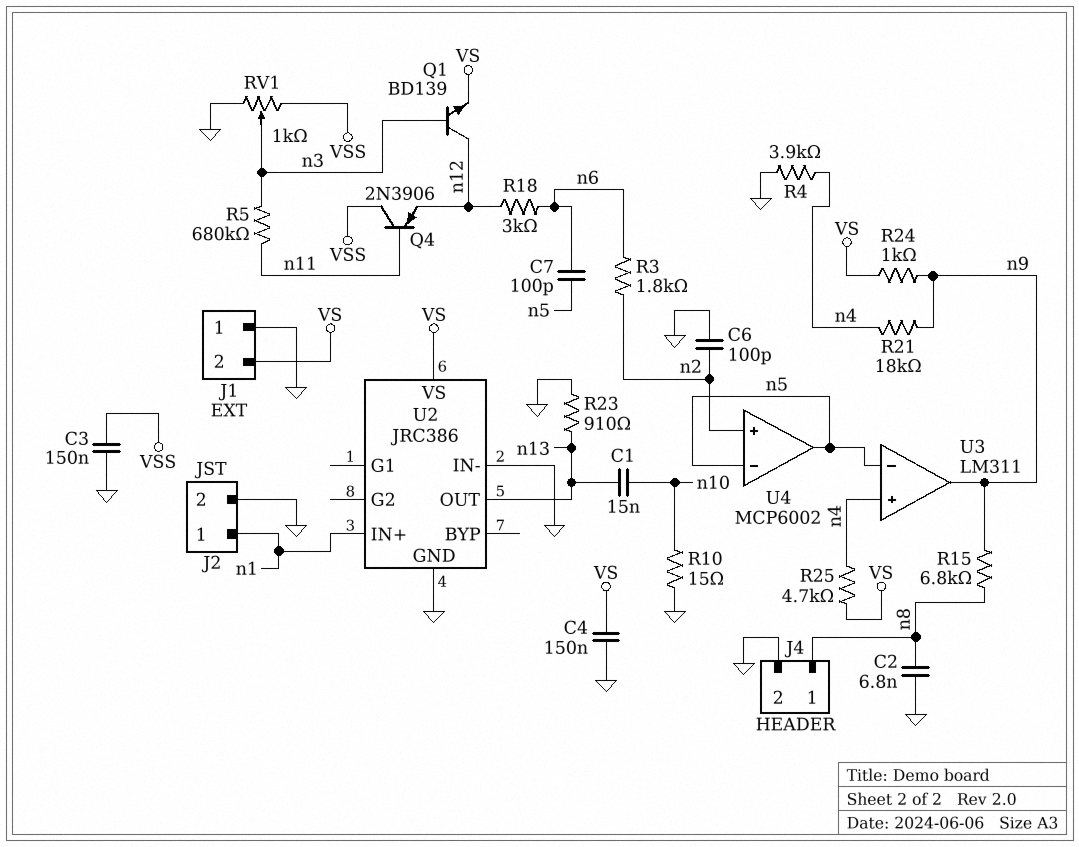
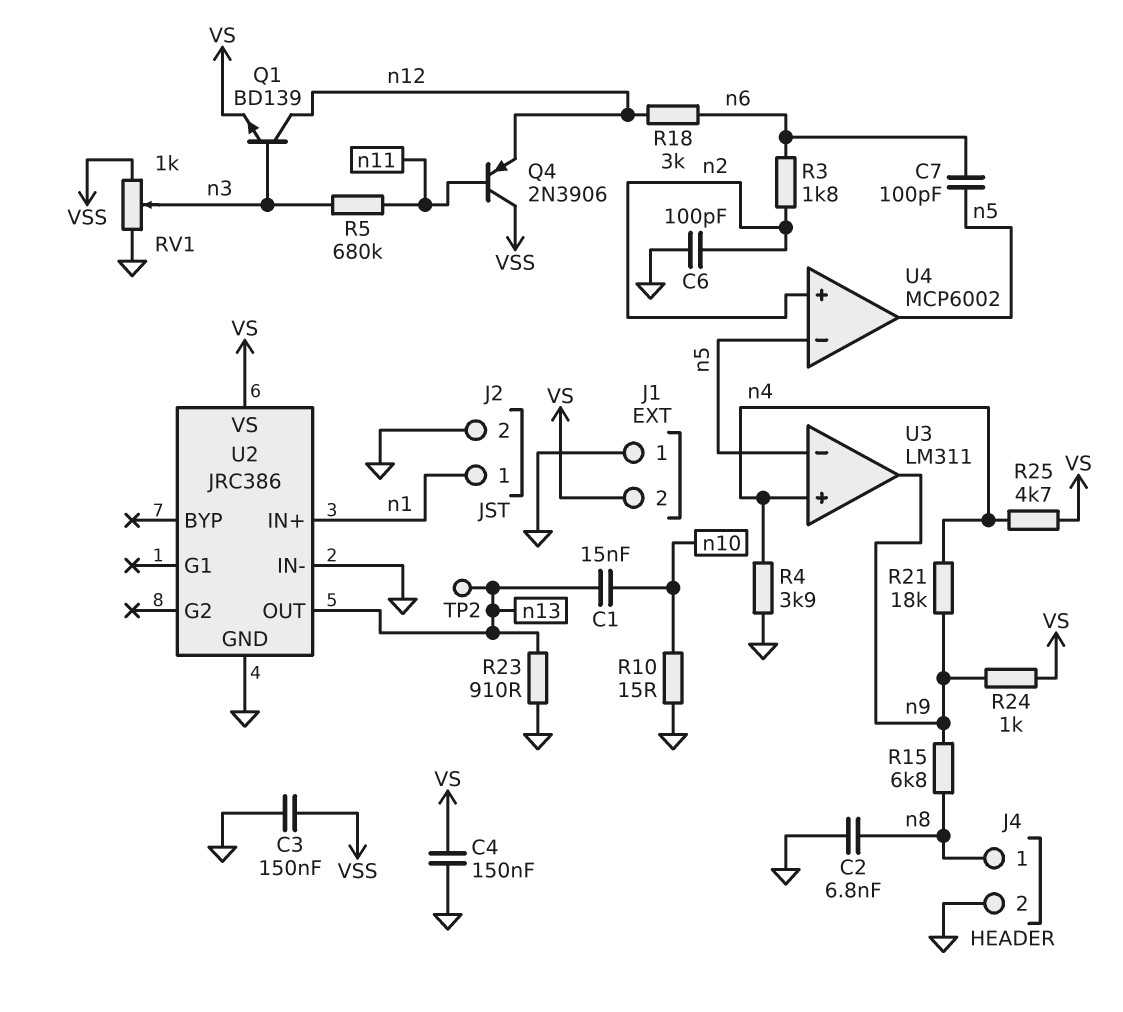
TP2: none -> test point (n13)

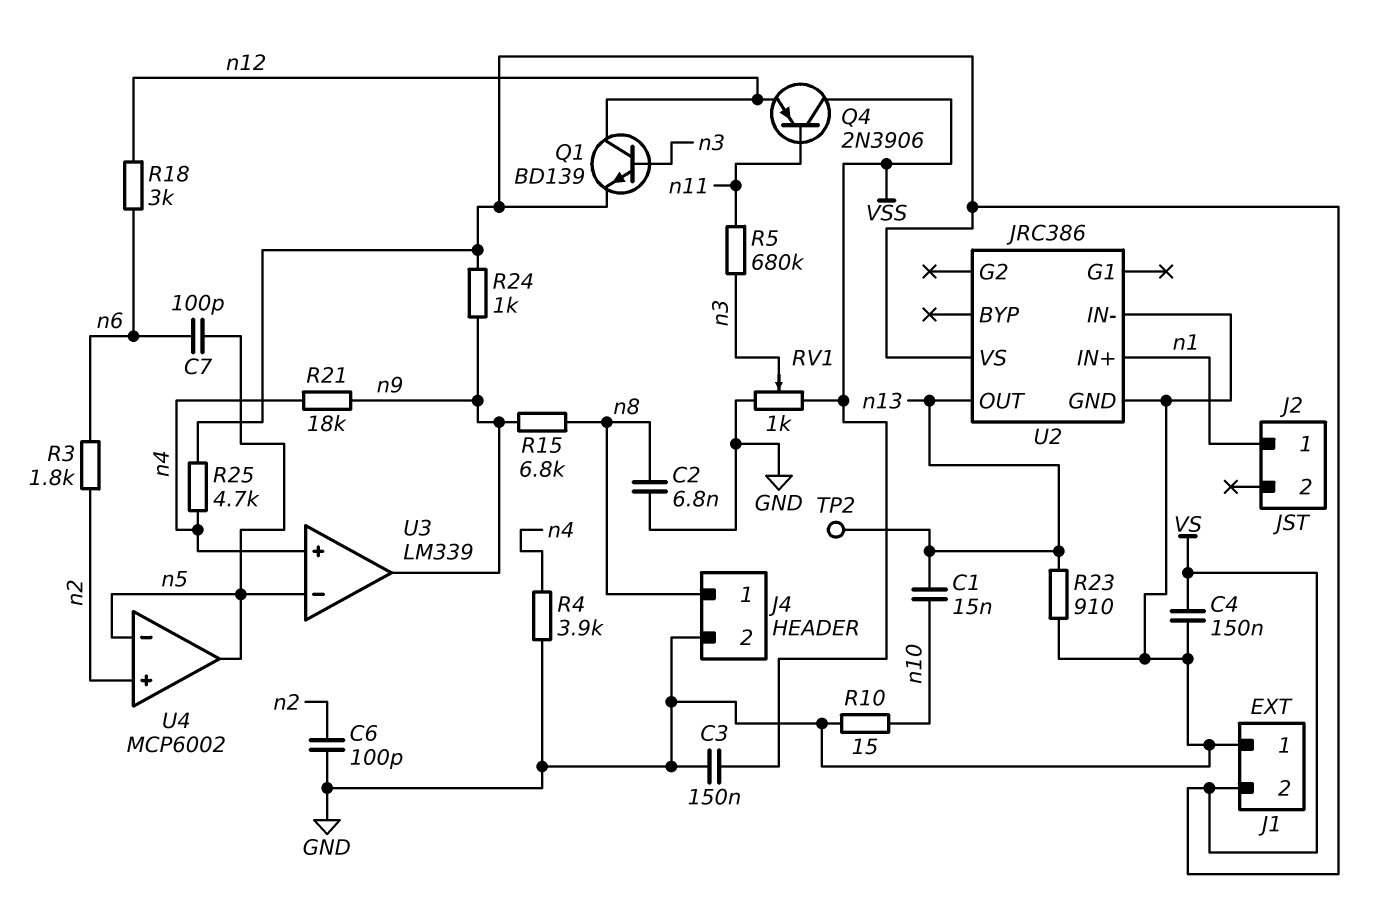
J2 pin 2: GND -> none
U3: LM311 -> LM339

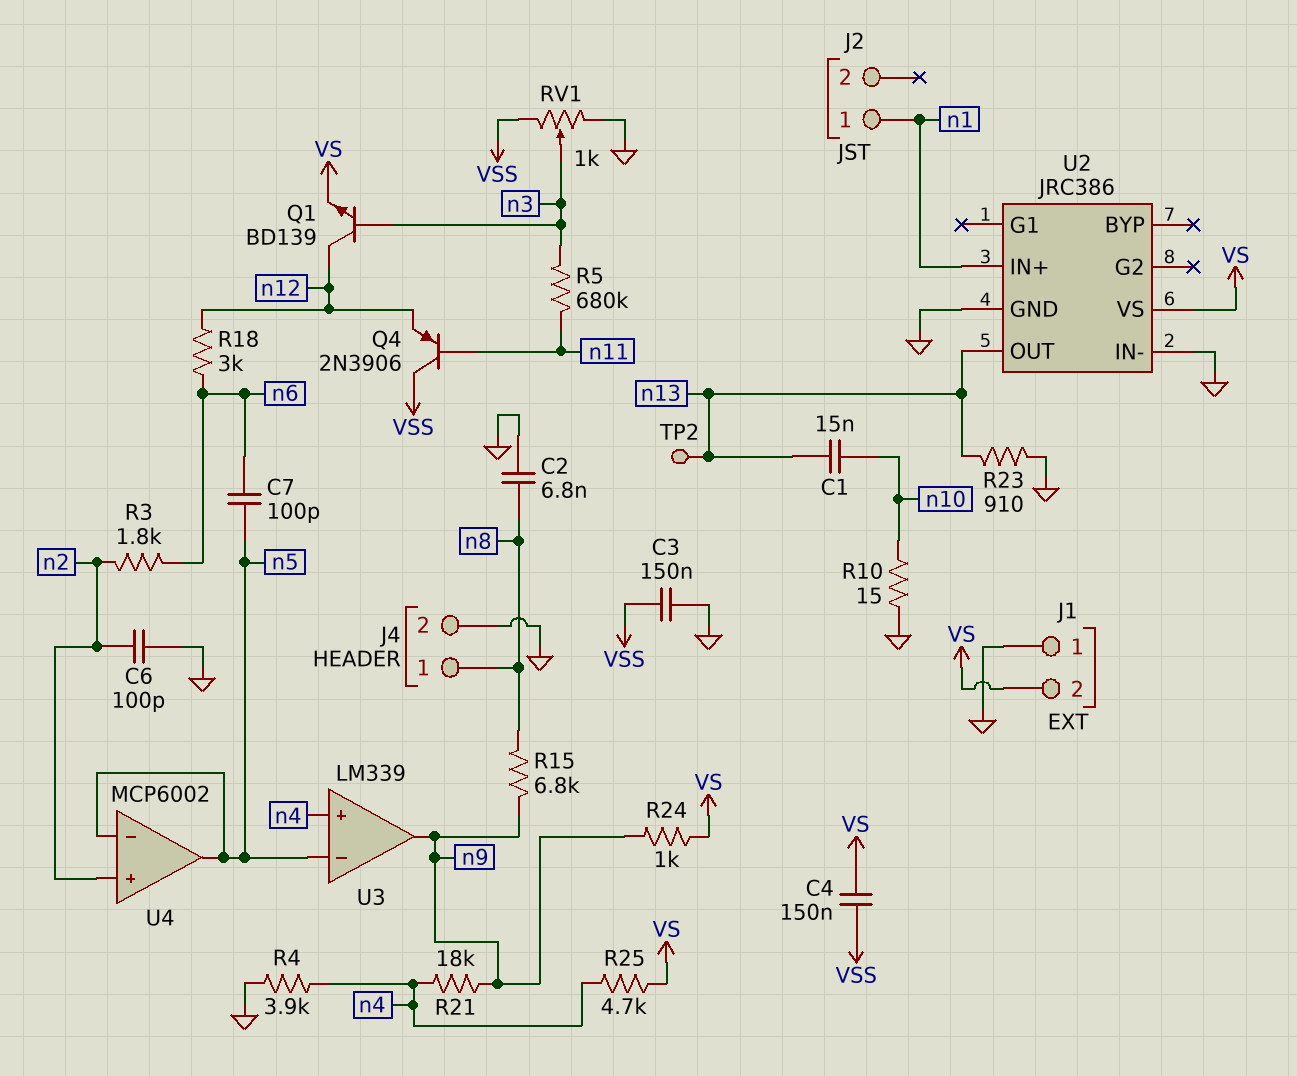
C4: 150nF (GND, VS) -> 150nF (VS, VSS)

